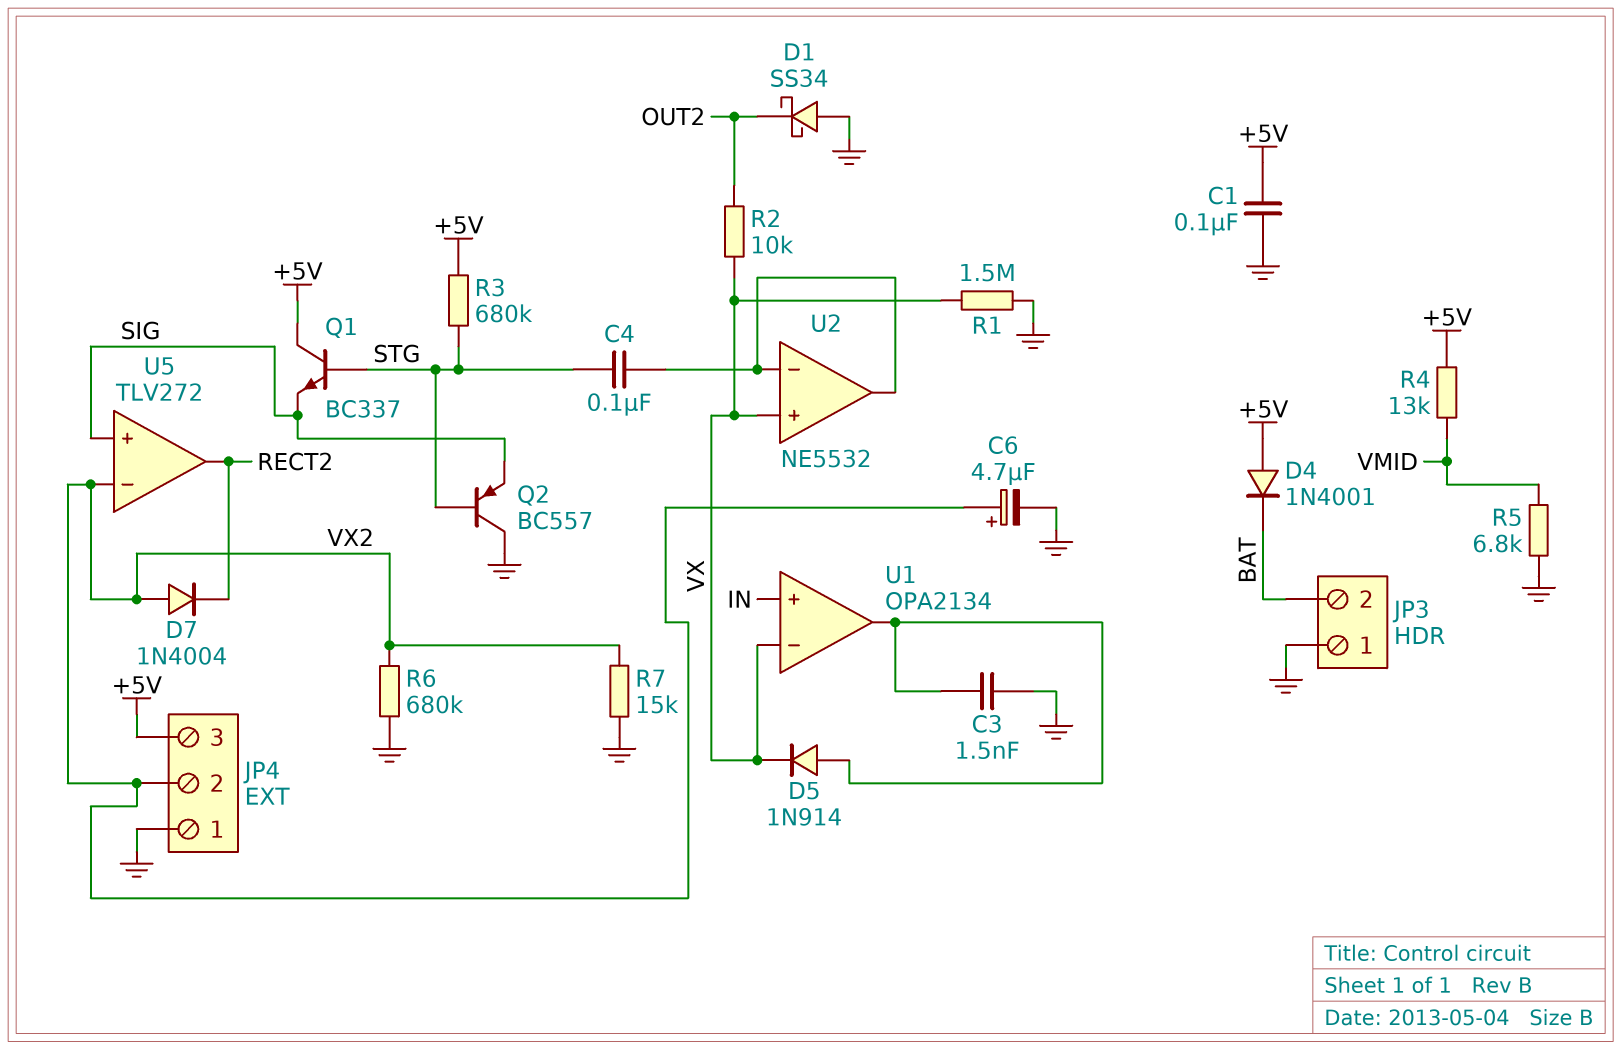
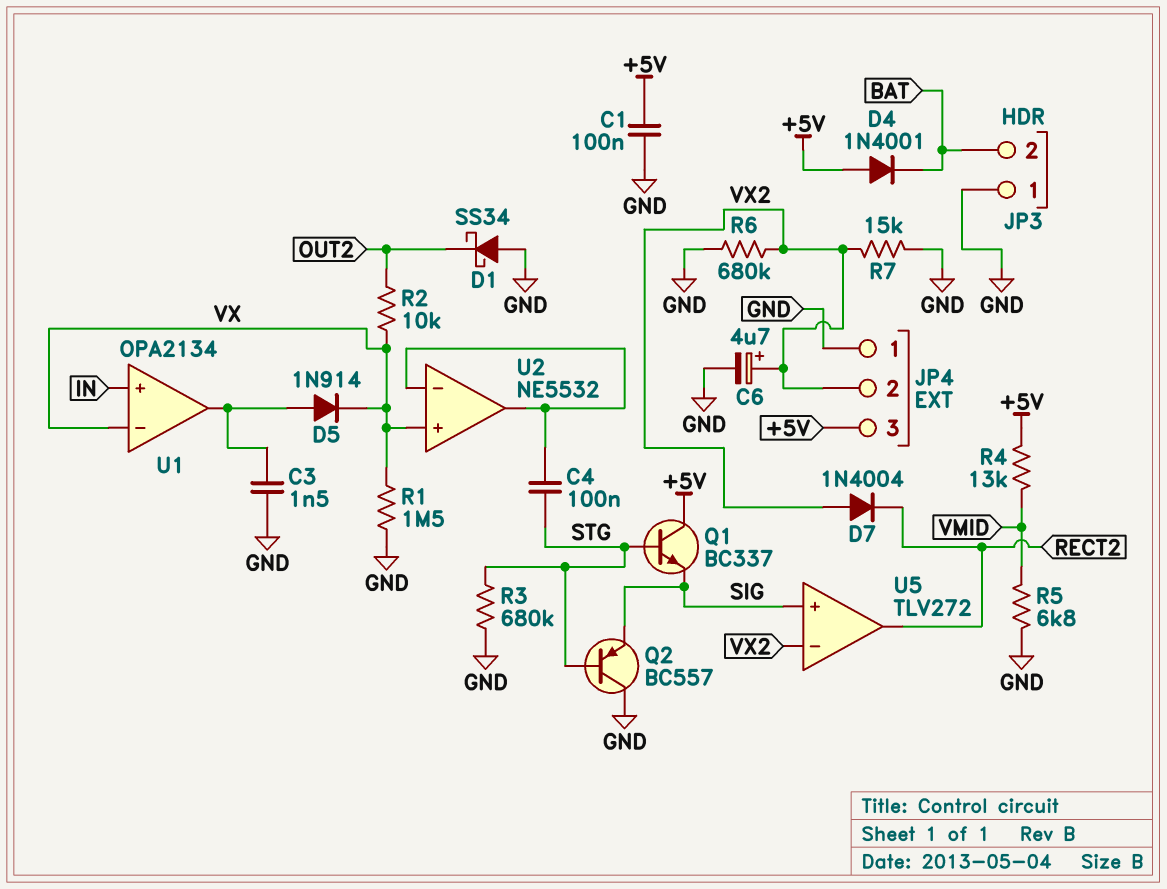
R3: 680k (+5V, STG) -> 680k (GND, STG)

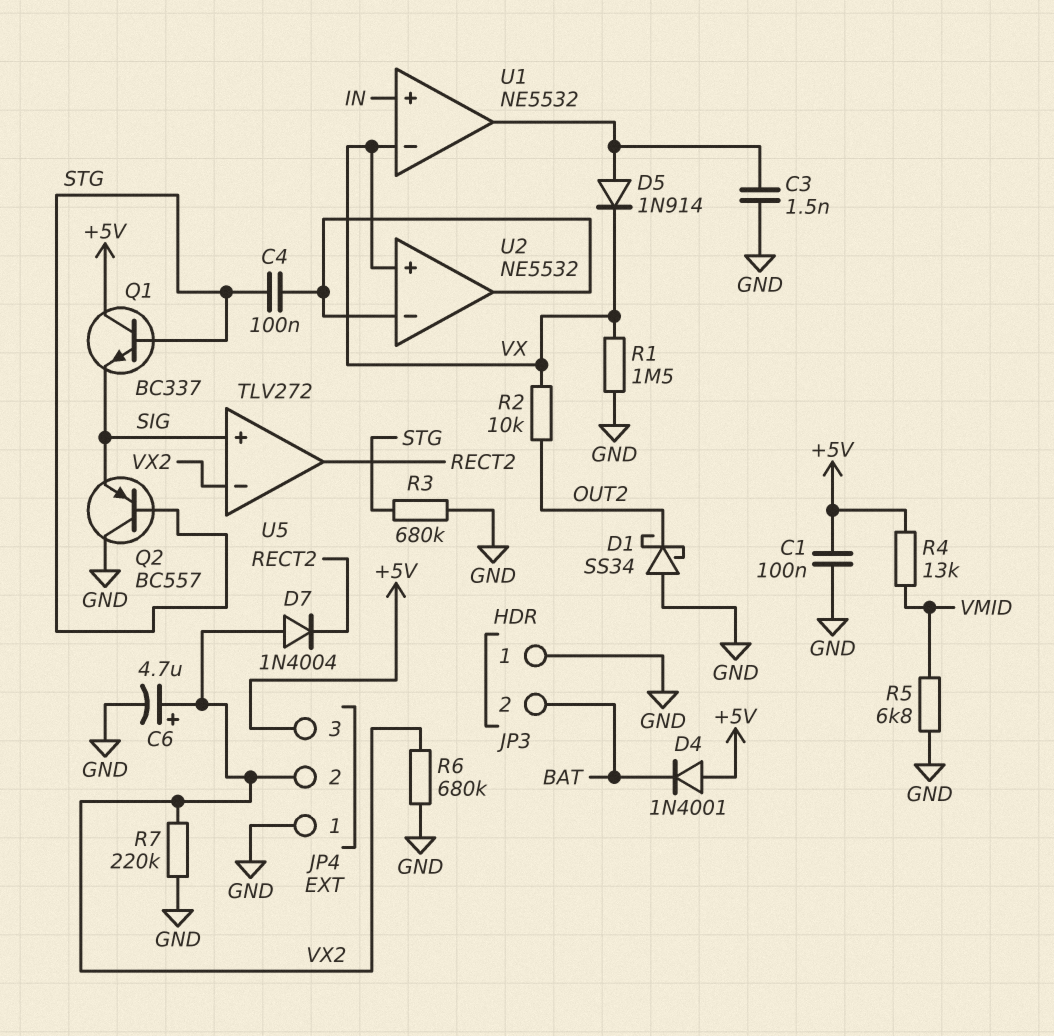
R7: 15k (GND, VX2) -> 220k (GND, VX2)
U1: OPA2134 -> NE5532

